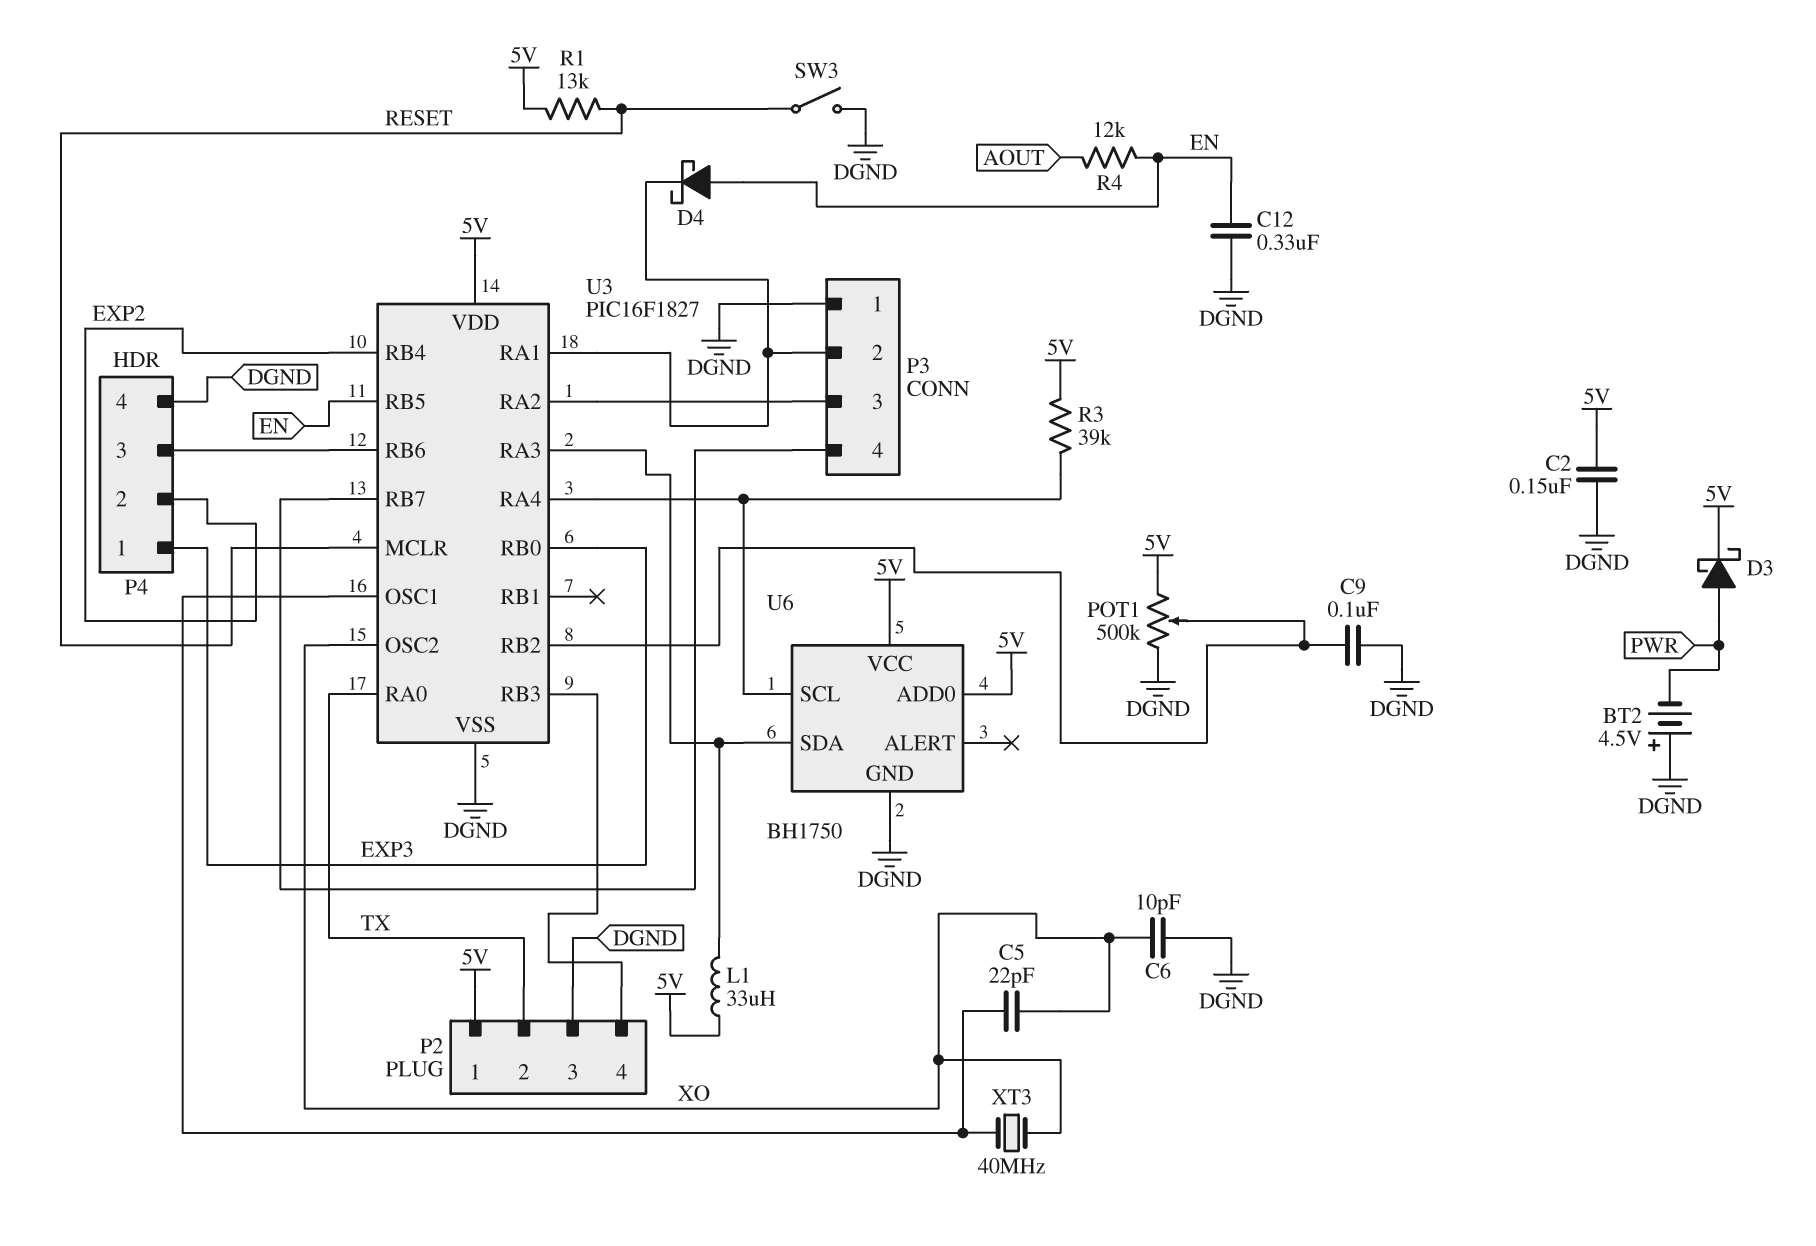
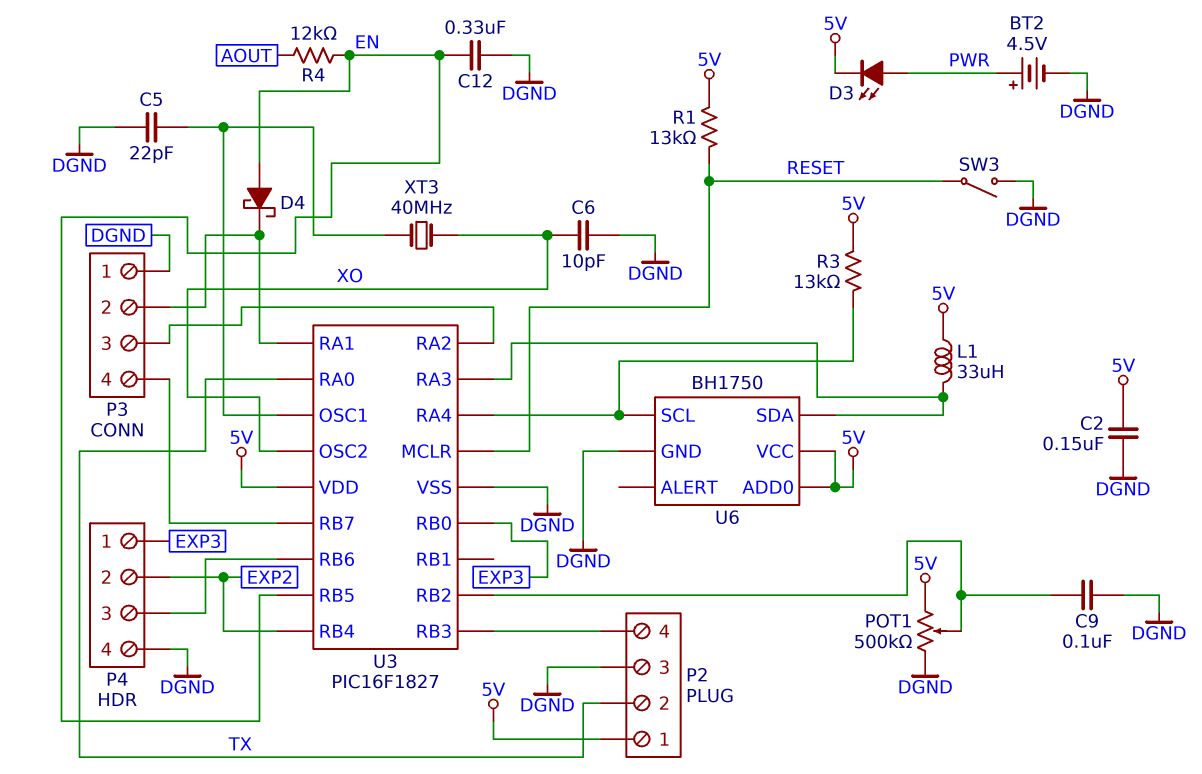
BT2: 4.5V (plus DGND, minus PWR) -> 4.5V (plus PWR, minus DGND)
C5: 22pF (U3/OSC1, XO) -> 22pF (DGND, U3/OSC1)
D3: schottky (A PWR, K 5V) -> LED (A PWR, K 5V)
R3: 39k (5V, U3/RA4) -> 13k (5V, U3/RA4)

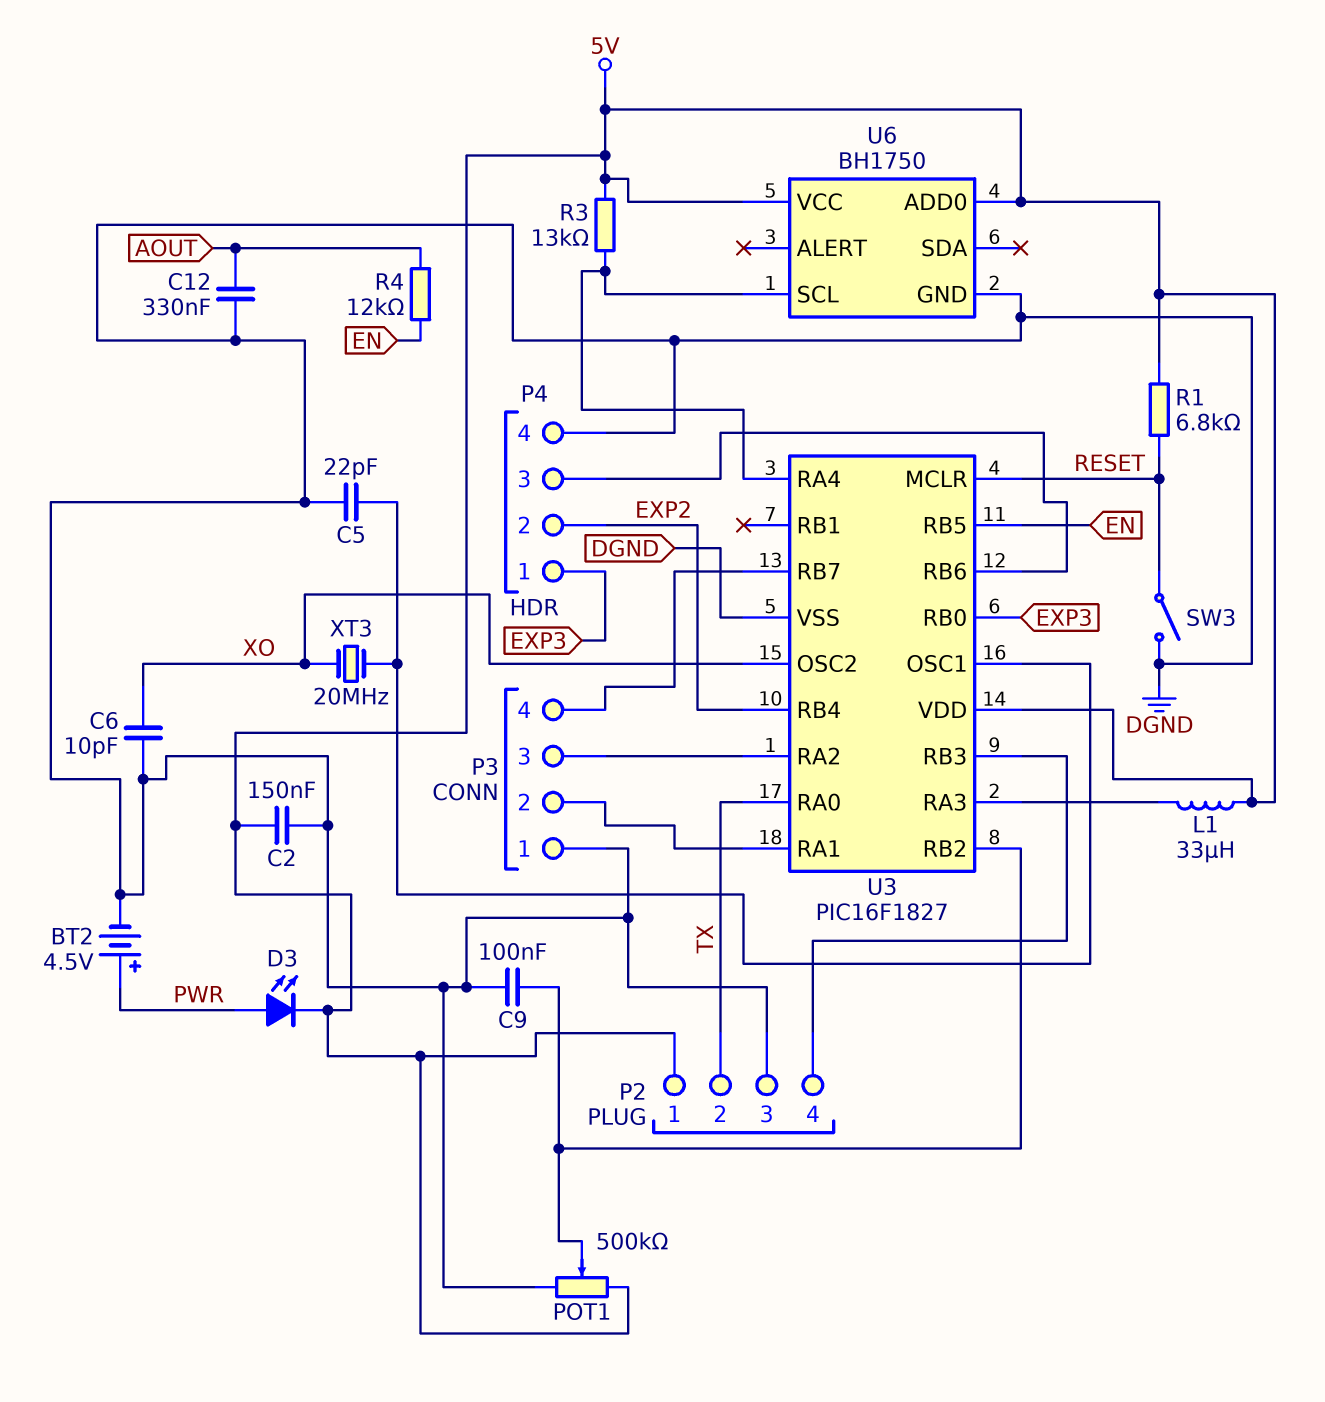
C12: 330nF (DGND, EN) -> 330nF (AOUT, DGND)
D4: schottky (A EN, K P3/2) -> none
R1: 13k (5V, RESET) -> 6.8k (5V, RESET)
U6 pin SDA: U3/RA3 -> none
XT3: 40MHz (U3/OSC1, XO) -> 20MHz (U3/OSC1, XO)

